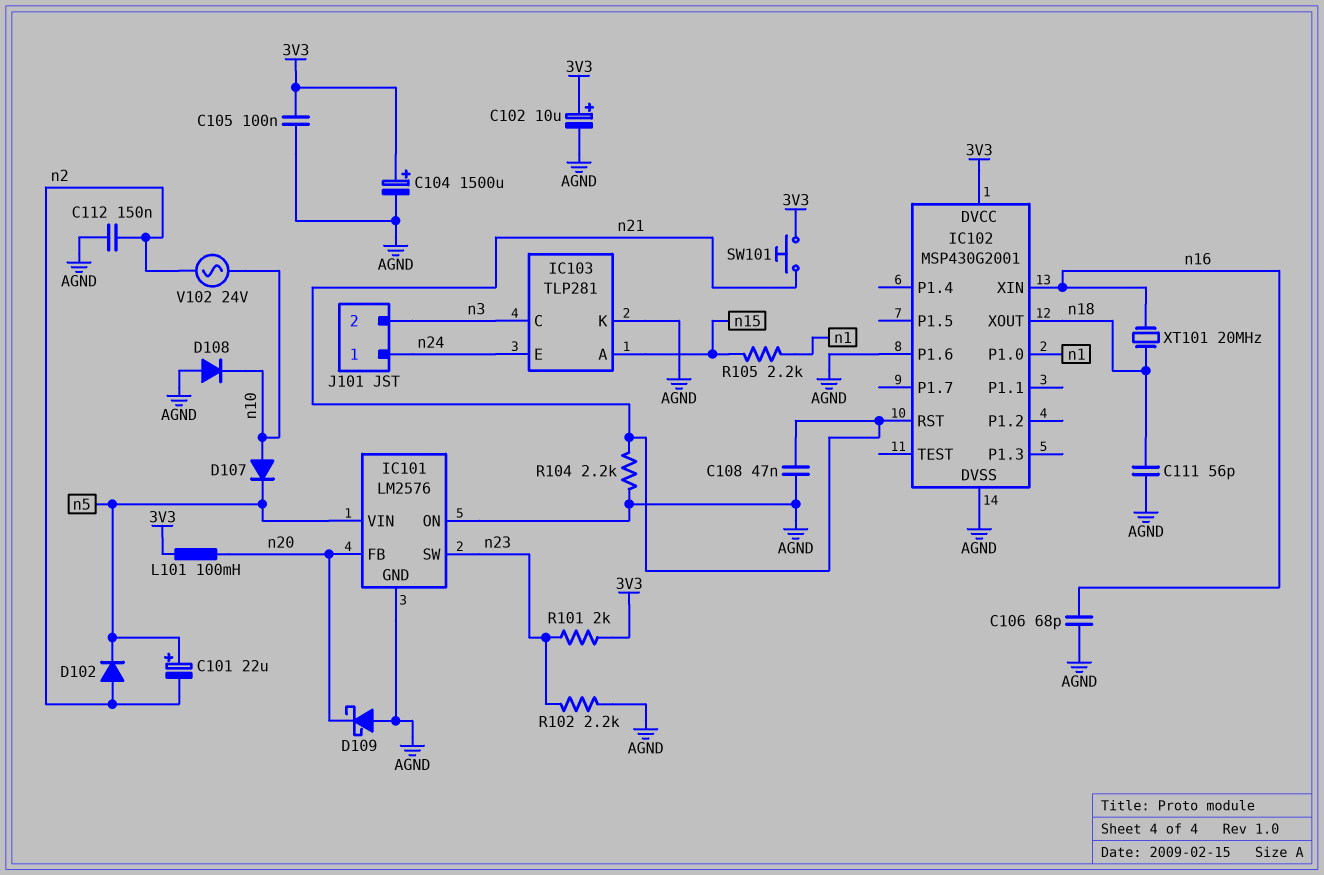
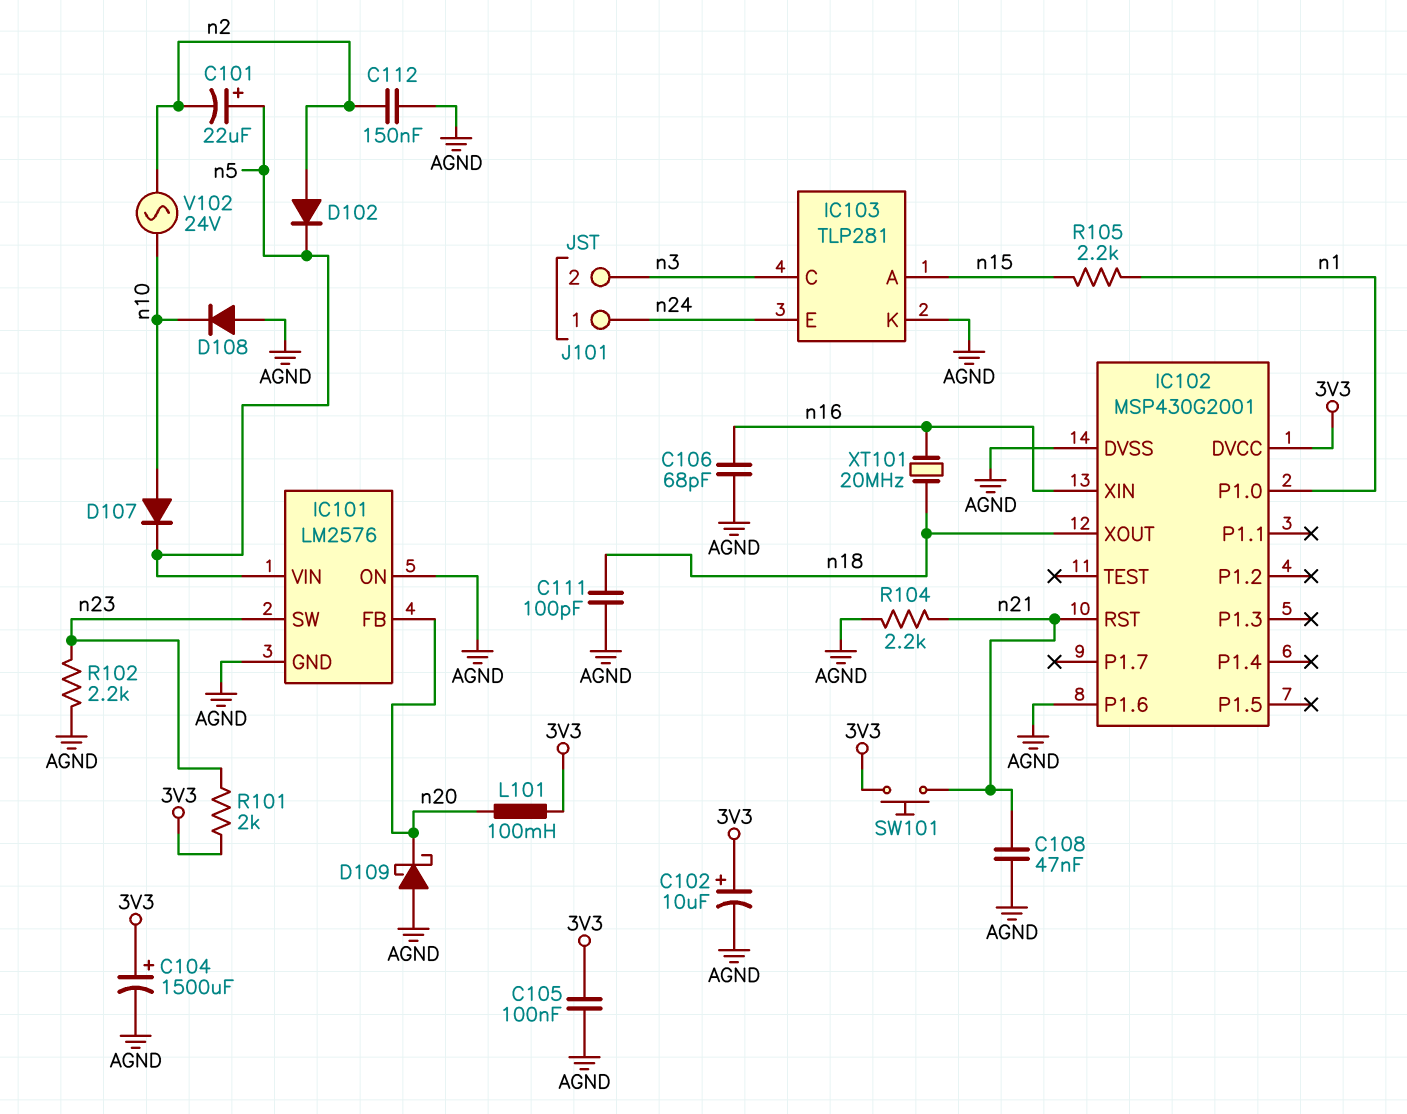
C111: 56pF (AGND, n18) -> 100pF (AGND, n18)

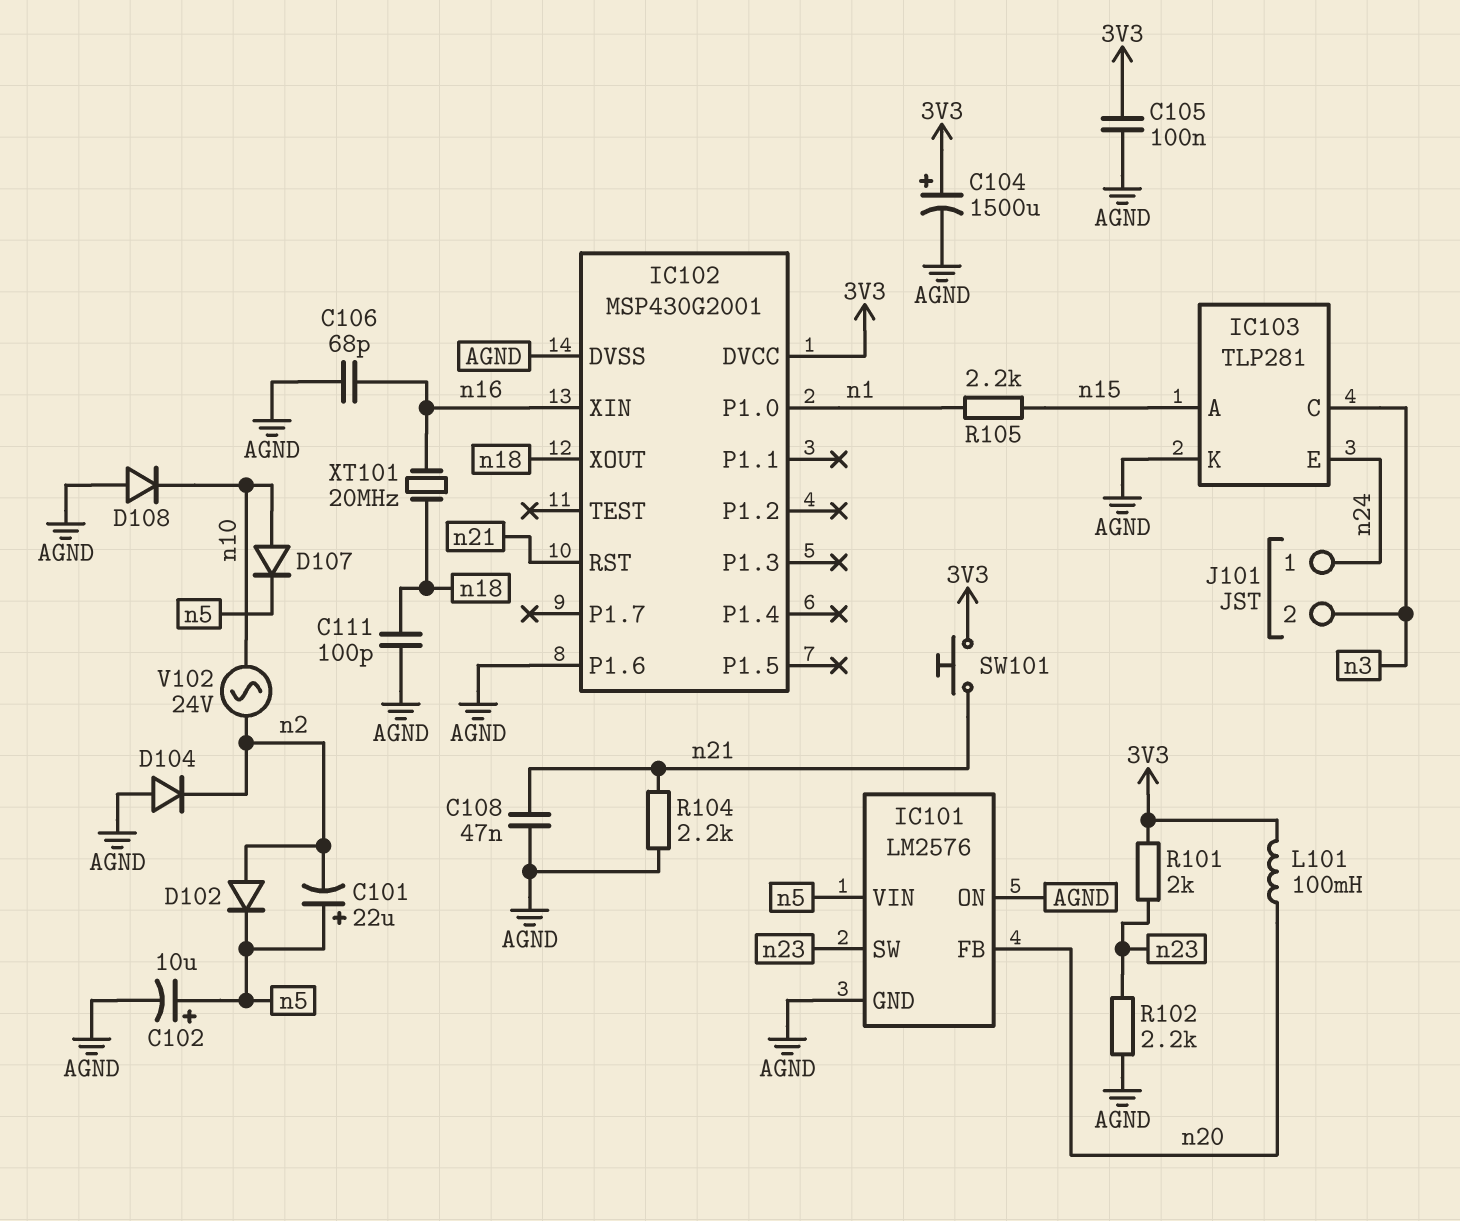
C102: 10uF (plus 3V3, minus AGND) -> 10uF (plus n5, minus AGND)
C112: 150nF (AGND, n2) -> none
D104: none -> diode (A AGND, K n2)
D109: schottky (A AGND, K n20) -> none

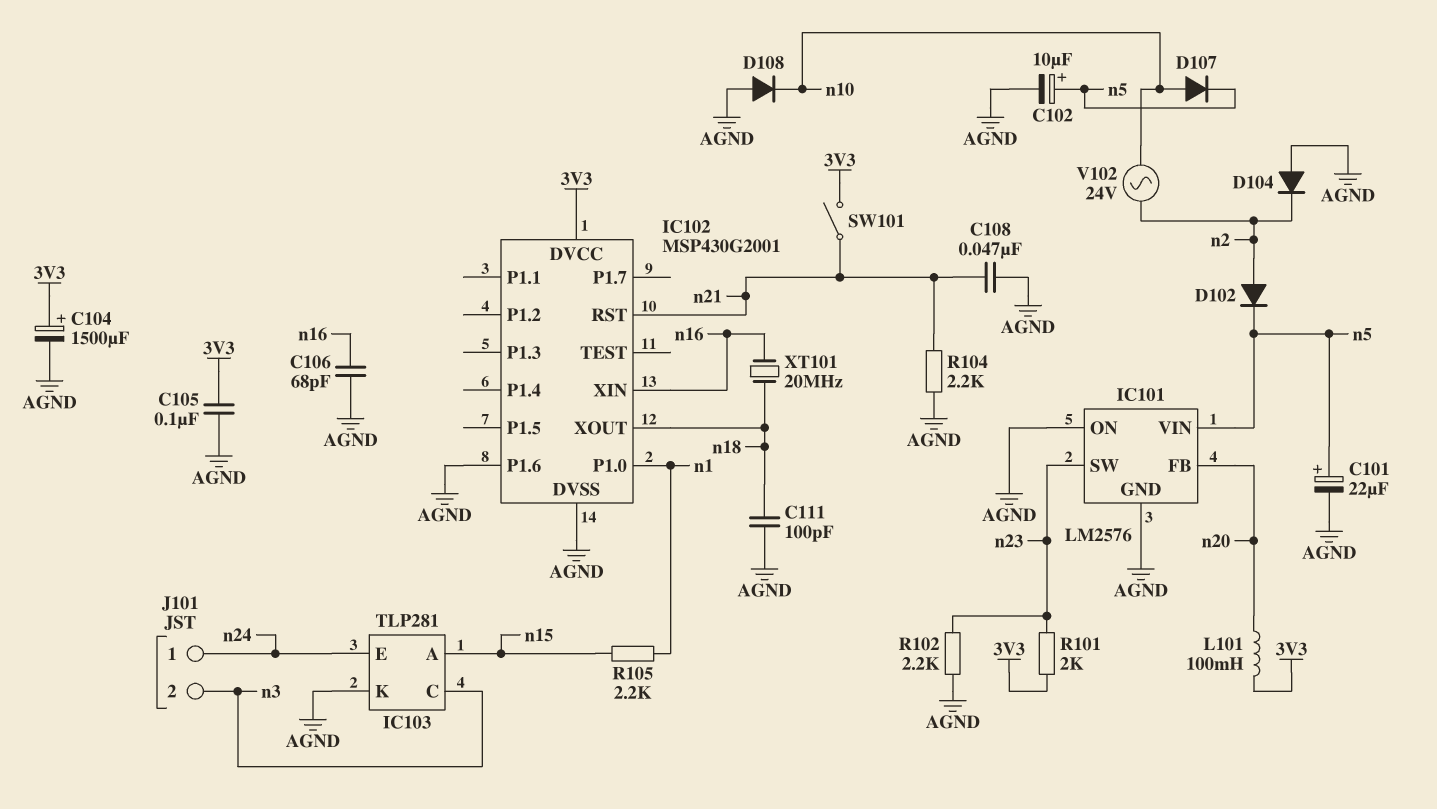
C101: 22uF (plus n5, minus n2) -> 22uF (plus n5, minus AGND)
SW101: button (3V3, n21) -> switch (3V3, n21)

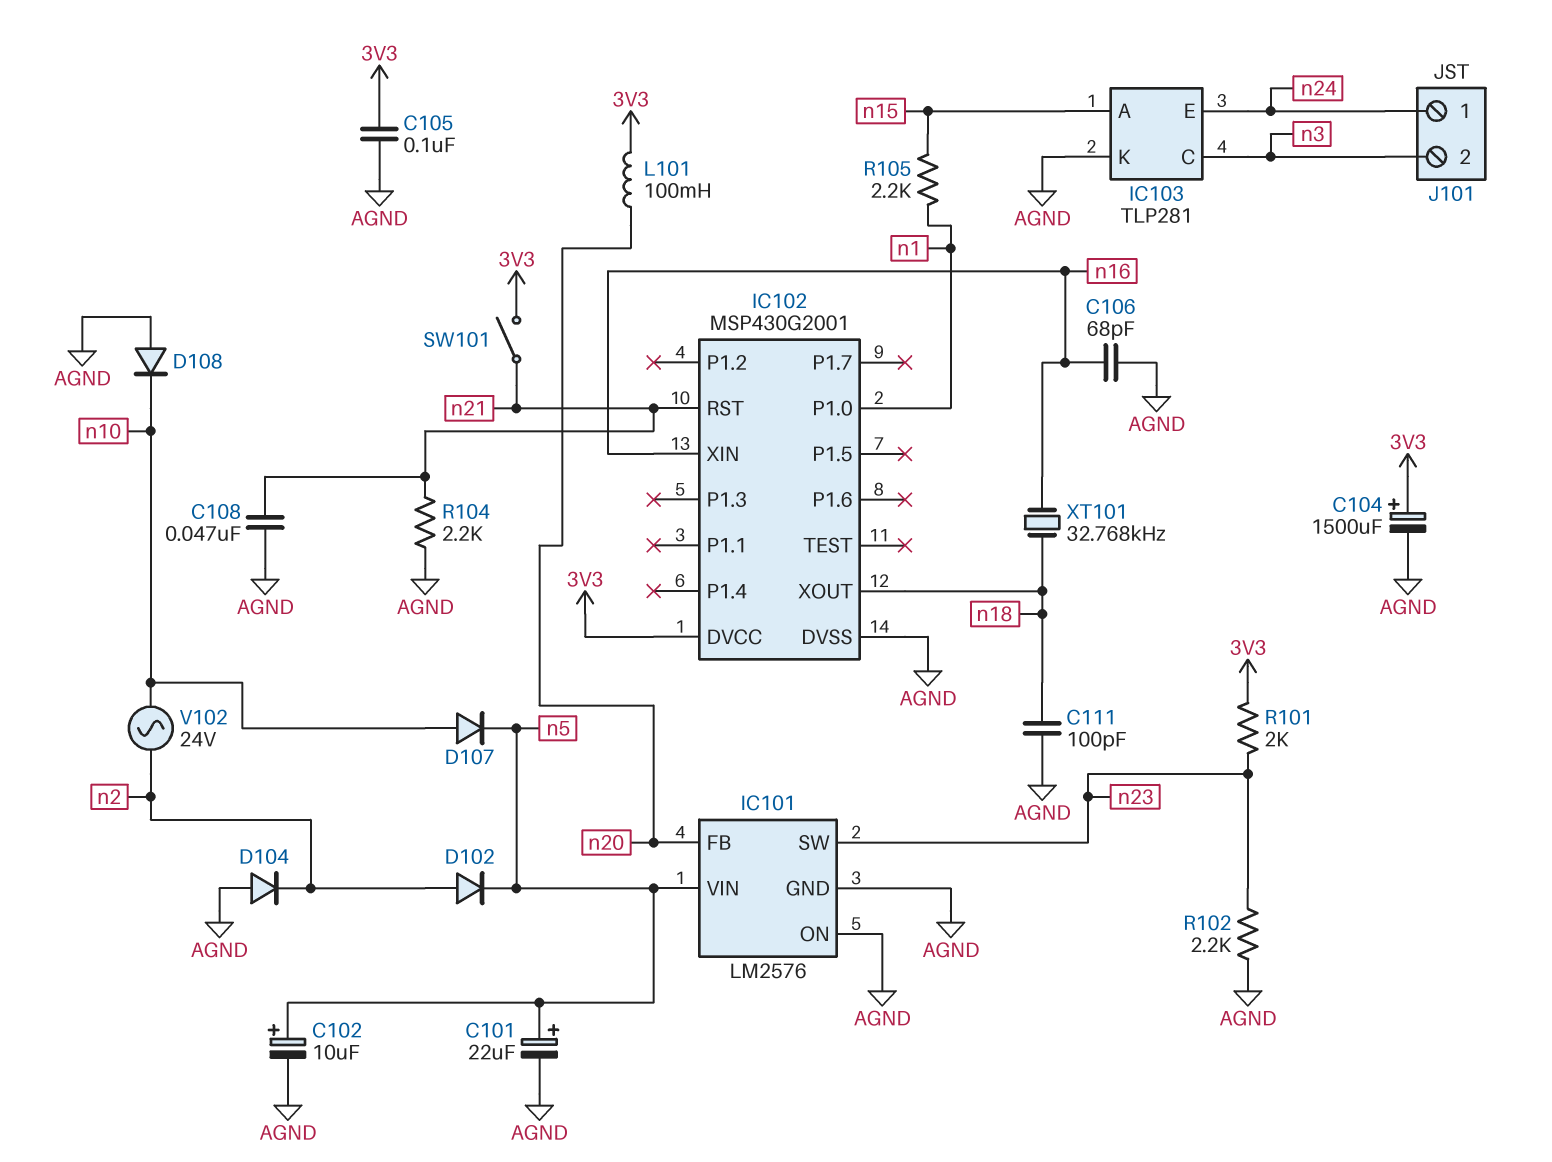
IC102 pin P1.6: AGND -> none
XT101: 20MHz (n16, n18) -> 32.768kHz (n16, n18)

